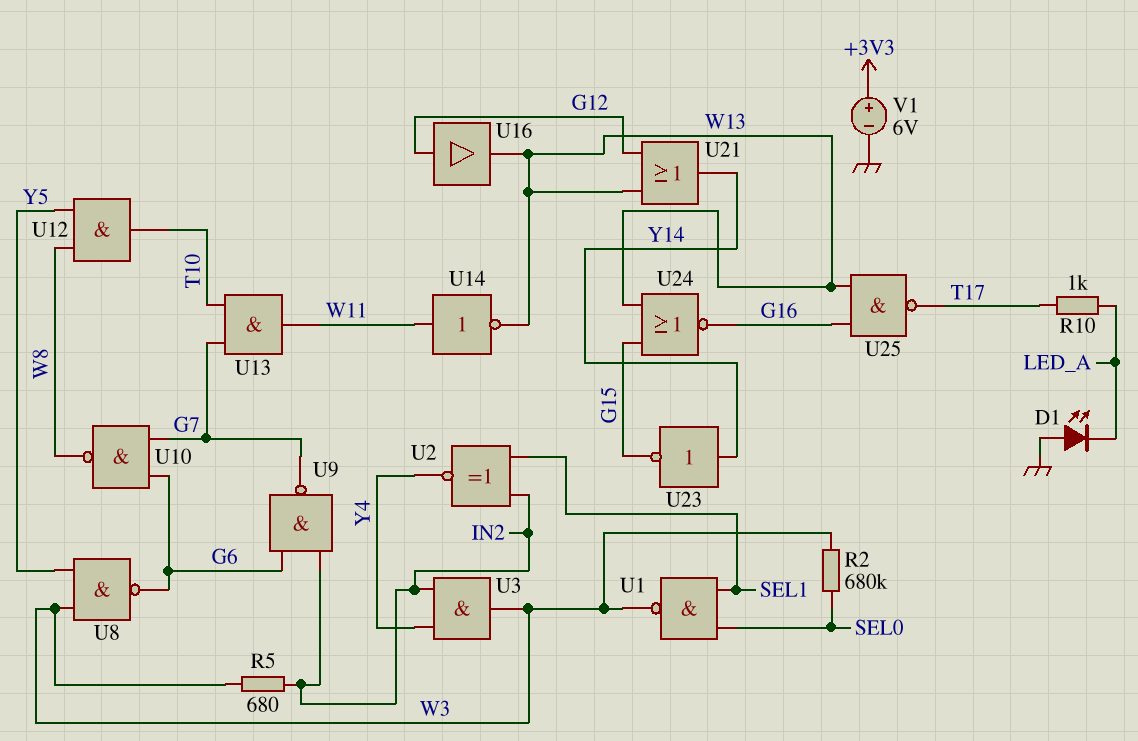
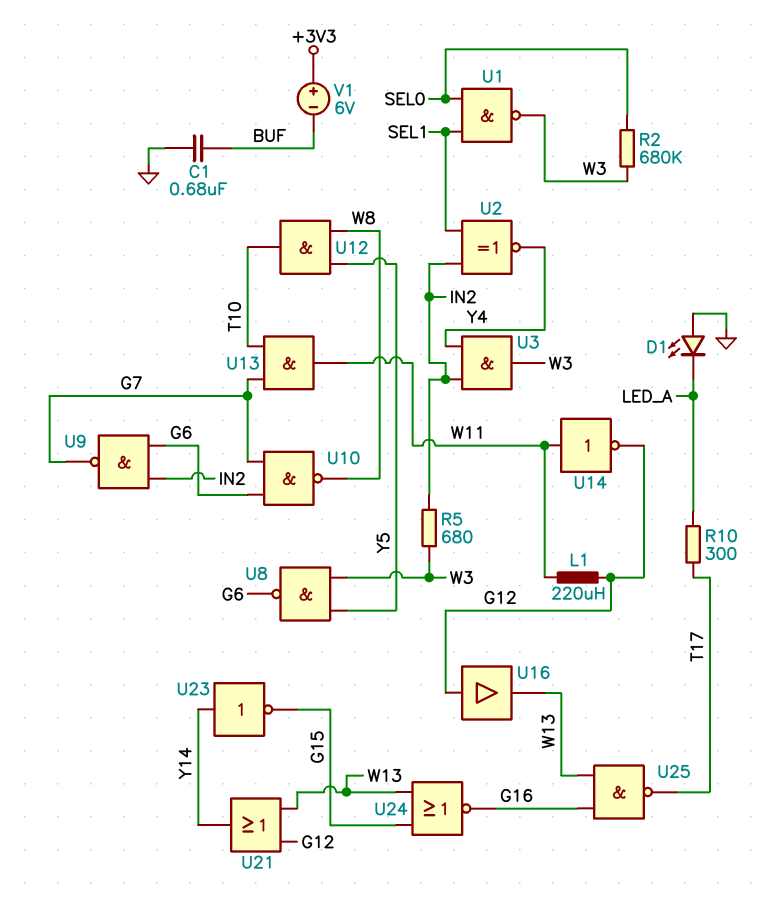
C1: none -> 680nF (BUF, GND)
L1: none -> 220uH (G12, W11)
R10: 1k (LED_A, T17) -> 300 (LED_A, T17)
U14: NOT (in W11, out W13) -> NOT (in W11, out G12)
V1: 6V (plus +3V3, minus GND) -> 6V (plus +3V3, minus BUF)

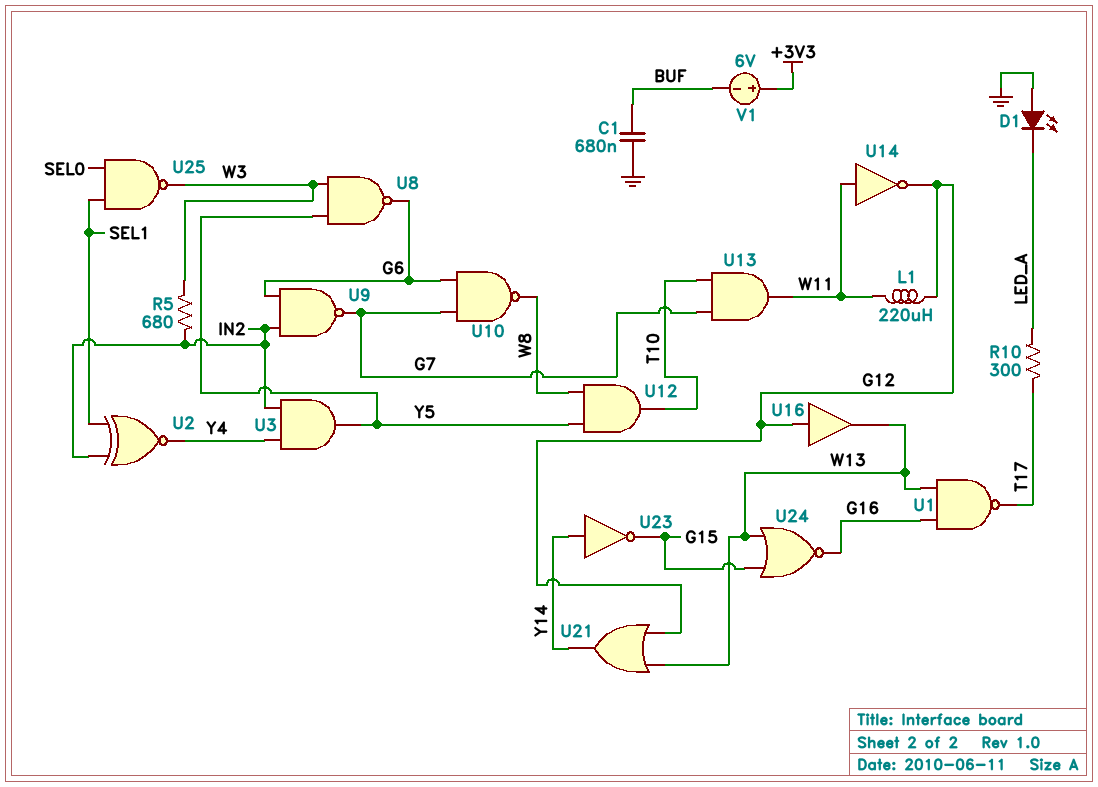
R2: 680k (SEL0, W3) -> none
U1: NAND (in SEL0, in SEL1, out W3) -> NAND (in G16, in W13, out T17)
U3: AND (in IN2, in Y4, out W3) -> AND (in IN2, in Y4, out Y5)
U25: NAND (in G16, in W13, out T17) -> NAND (in SEL0, in SEL1, out W3)

